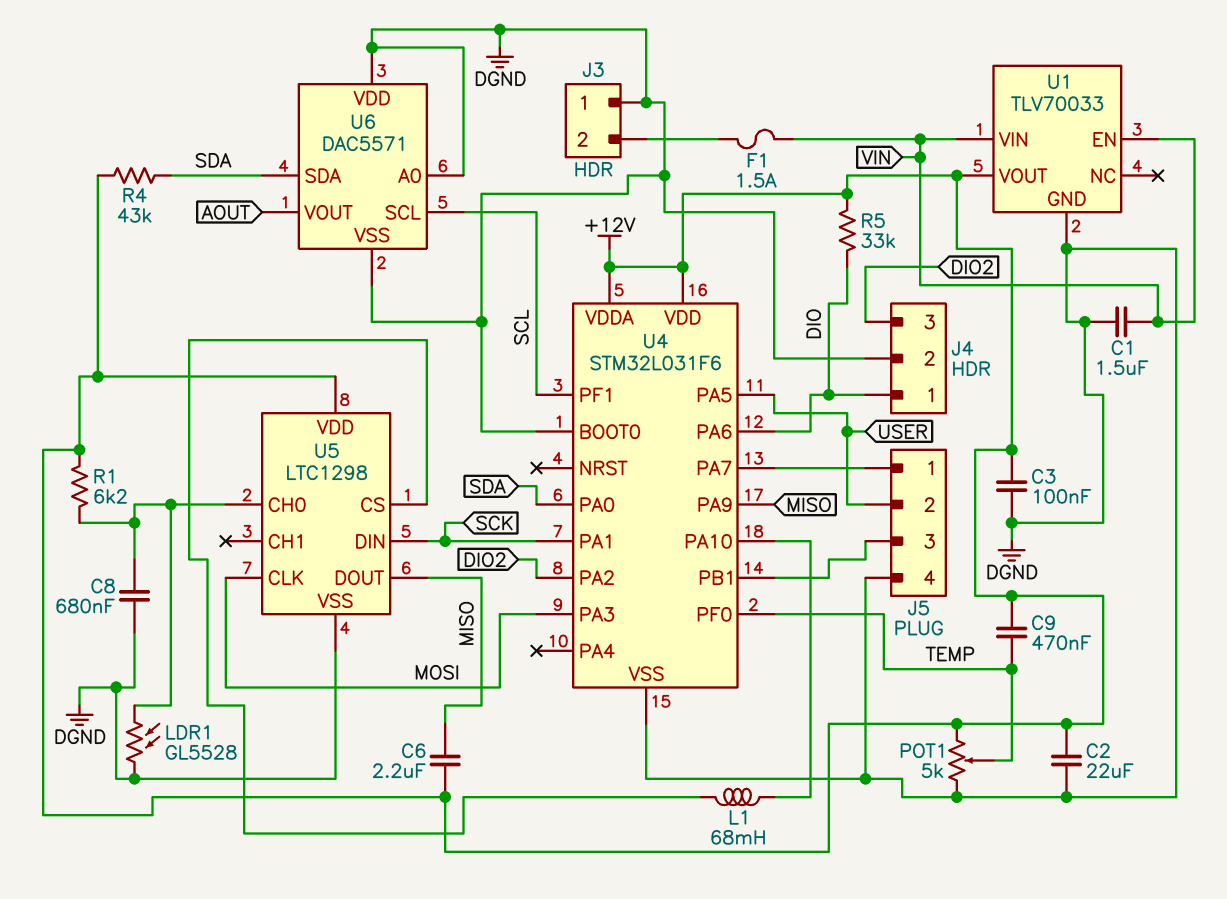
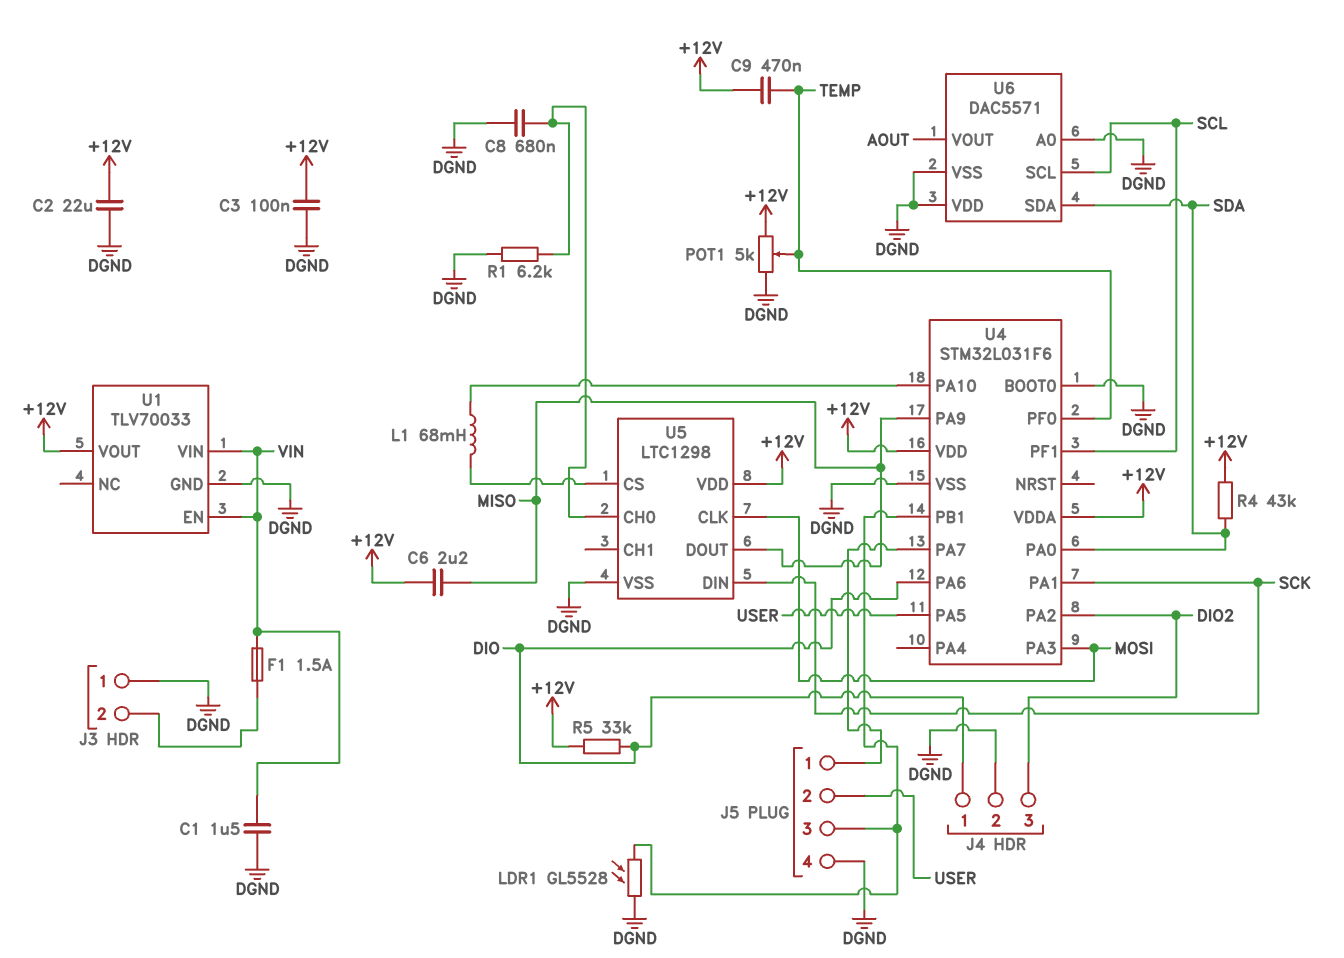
LDR1: GL5528 (DGND, U5/CH0) -> GL5528 (DGND, J5/3)
R1: 6.2k (+12V, U5/CH0) -> 6.2k (DGND, U5/CH0)

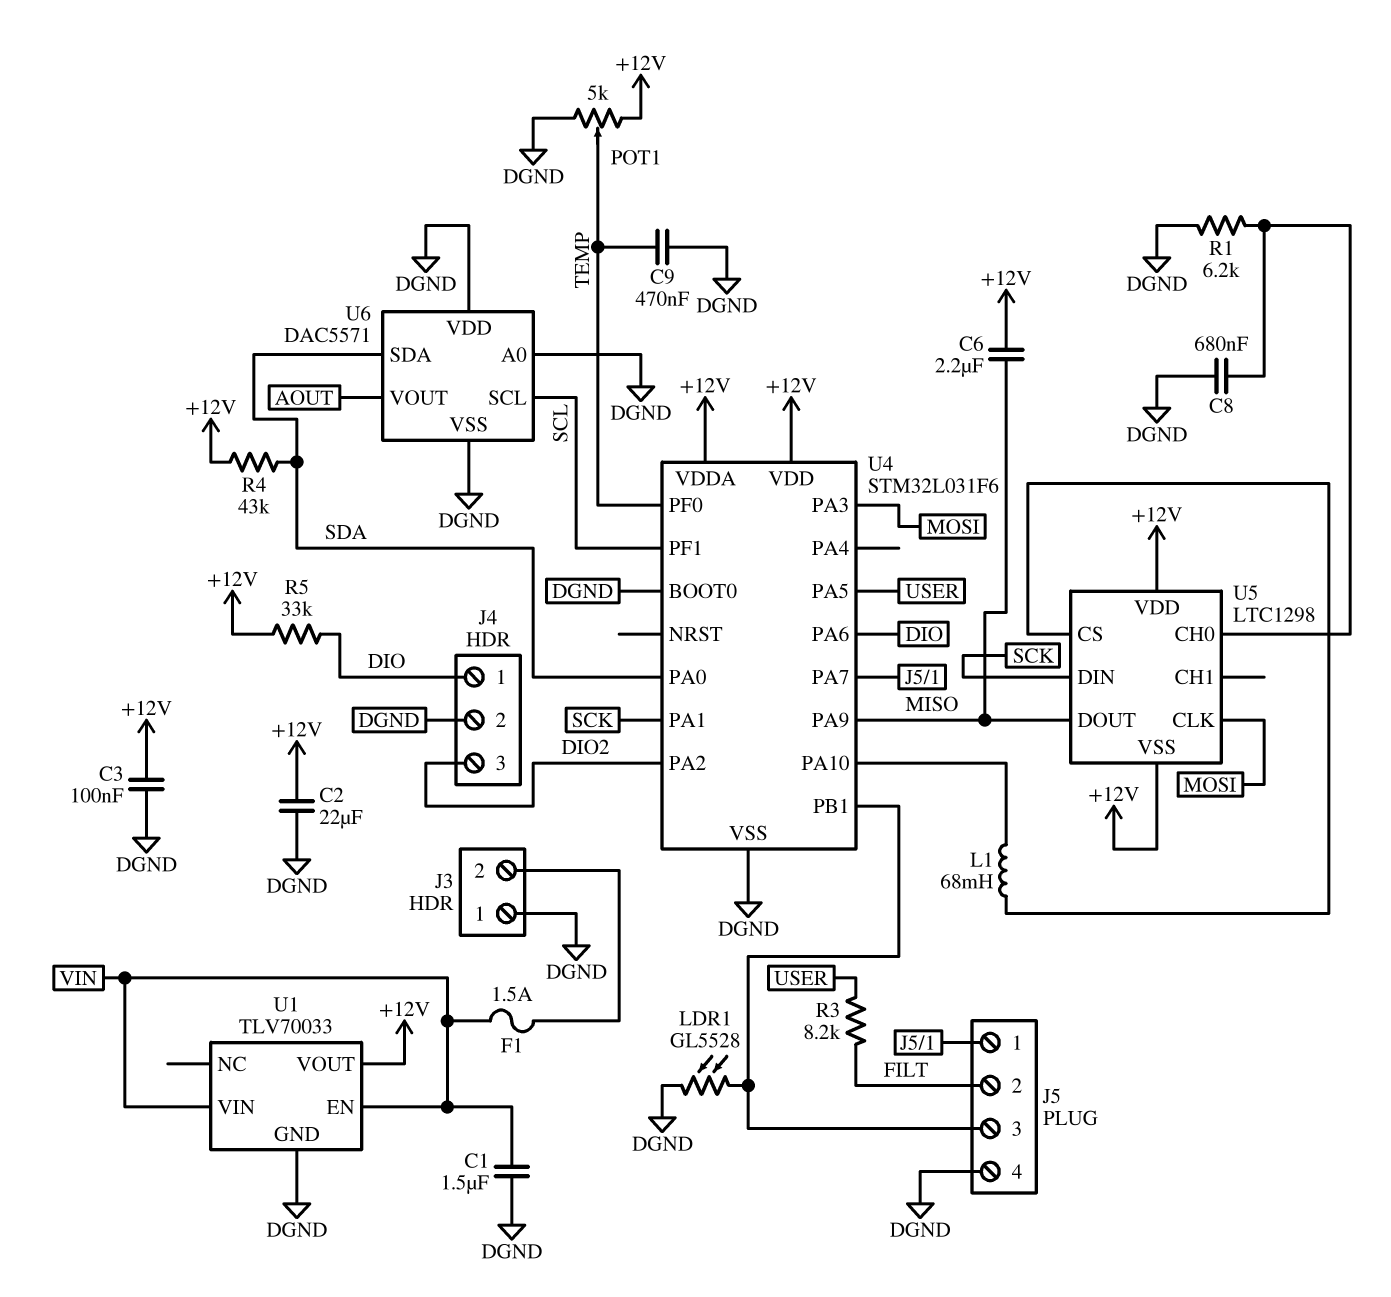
C9: 470nF (+12V, TEMP) -> 470nF (DGND, TEMP)
J5 pin 2: USER -> FILT
R3: none -> 8.2k (FILT, USER)
U5 pin VSS: DGND -> +12V

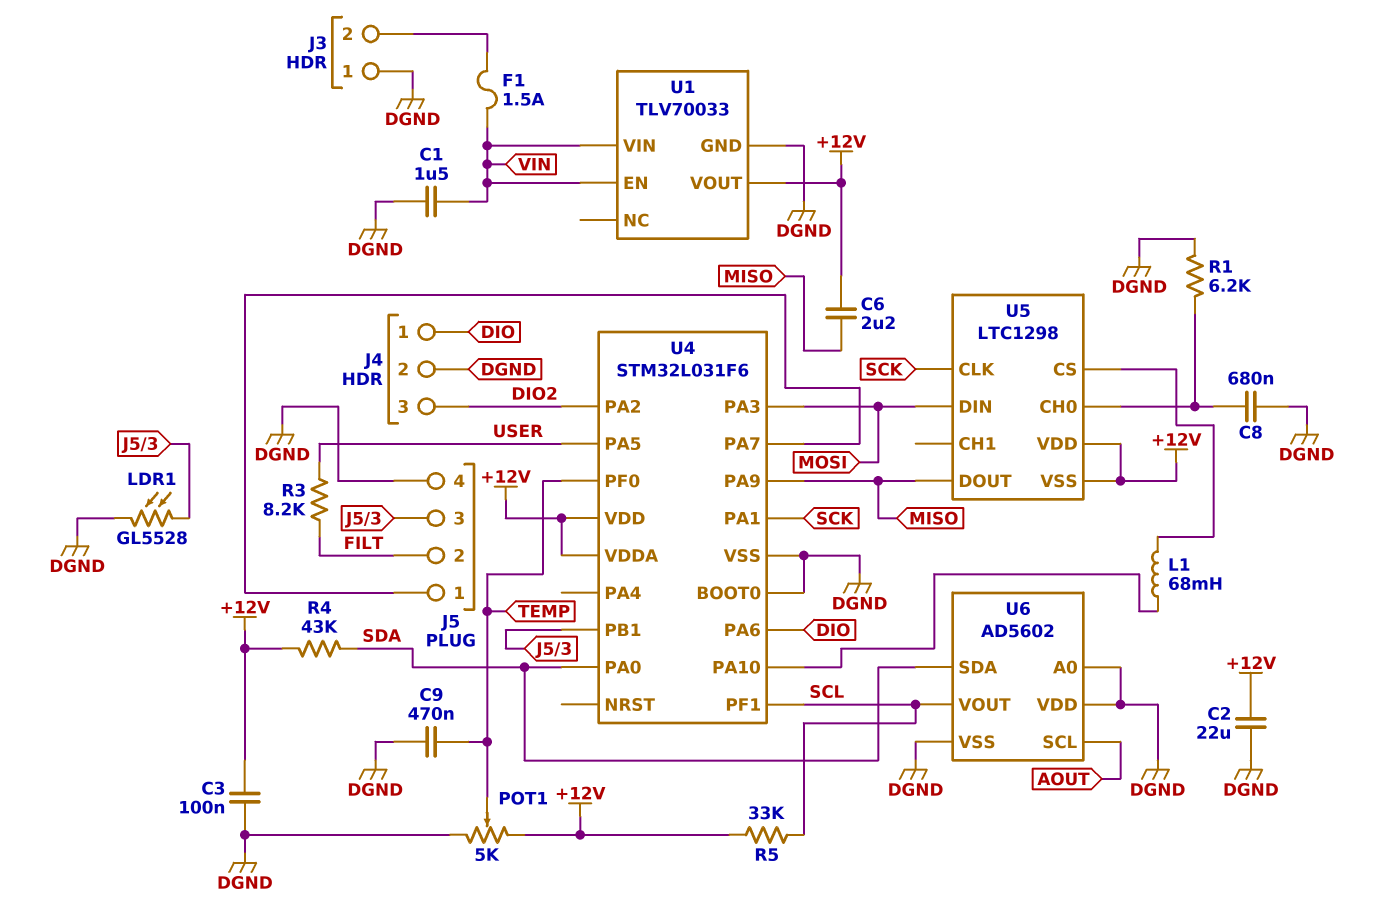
R5: 33k (+12V, DIO) -> 33k (+12V, SCL)
U5 pin CLK: MOSI -> SCK
U5 pin DIN: SCK -> MOSI
U6: DAC5571 -> AD5602
U6 pin SCL: SCL -> AOUT
U6 pin VOUT: AOUT -> SCL

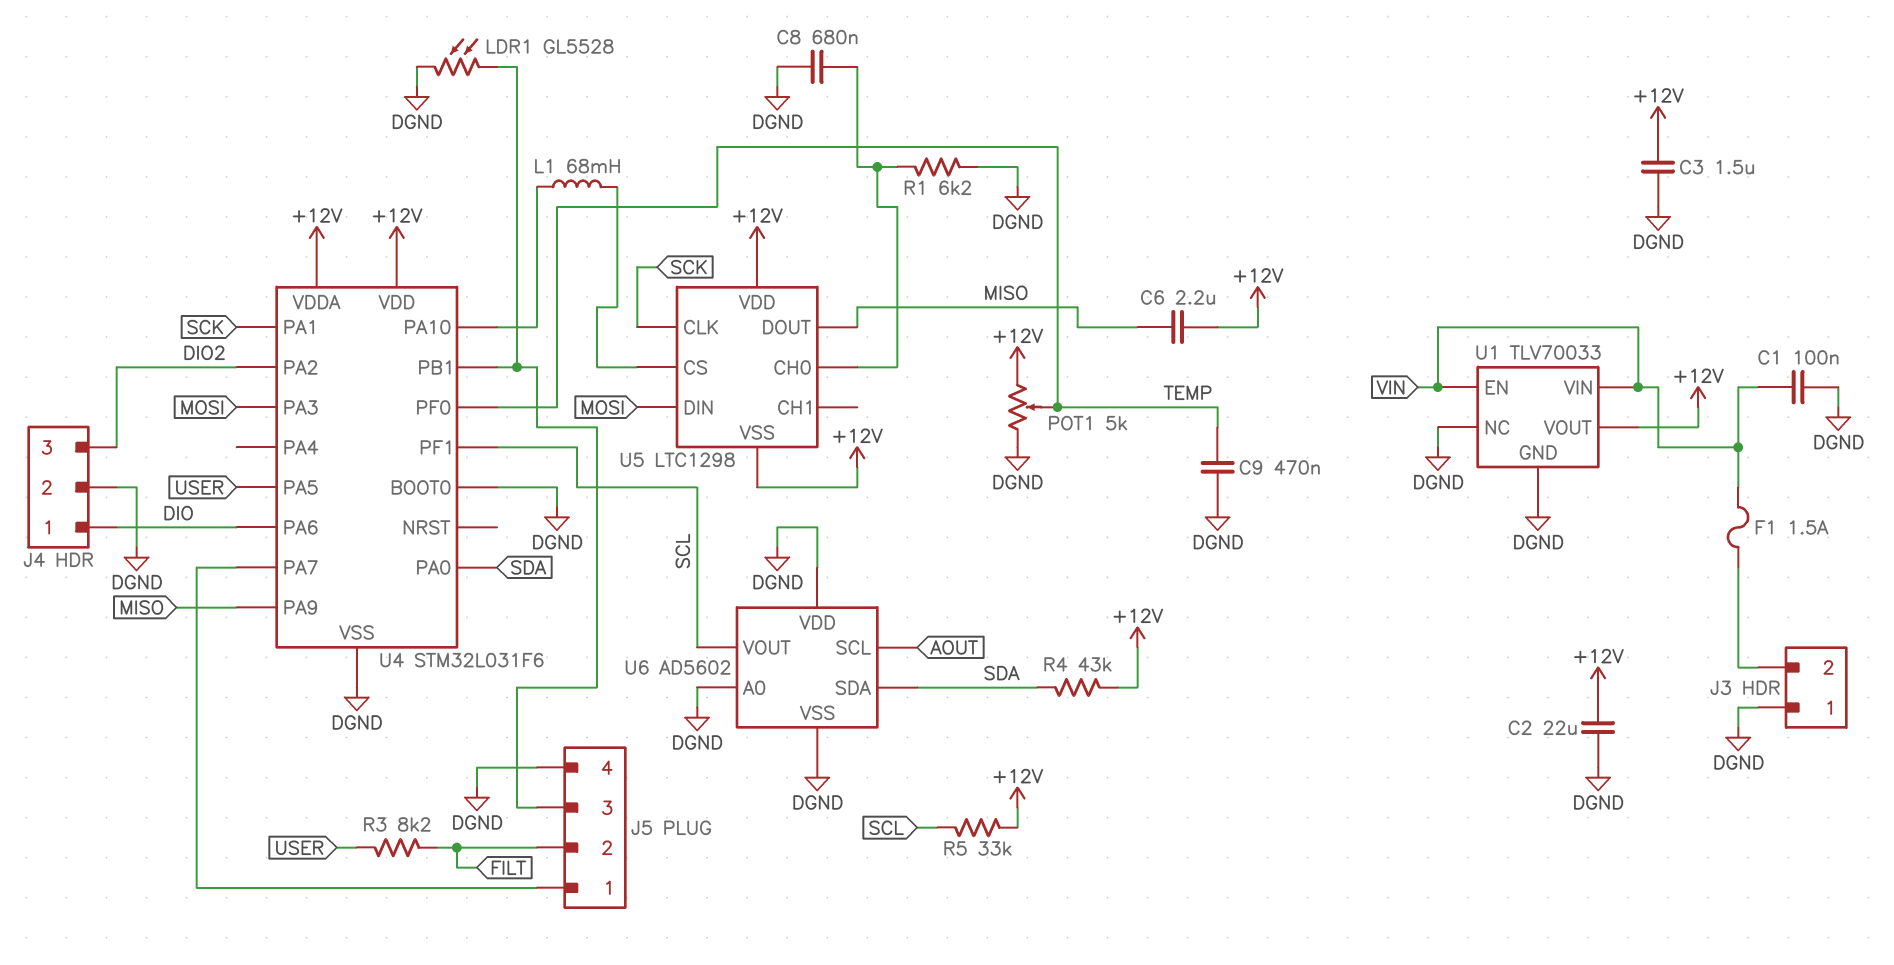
C1: 1.5uF (DGND, VIN) -> 100nF (DGND, VIN)
C3: 100nF (+12V, DGND) -> 1.5uF (+12V, DGND)
U1 pin NC: none -> DGND

